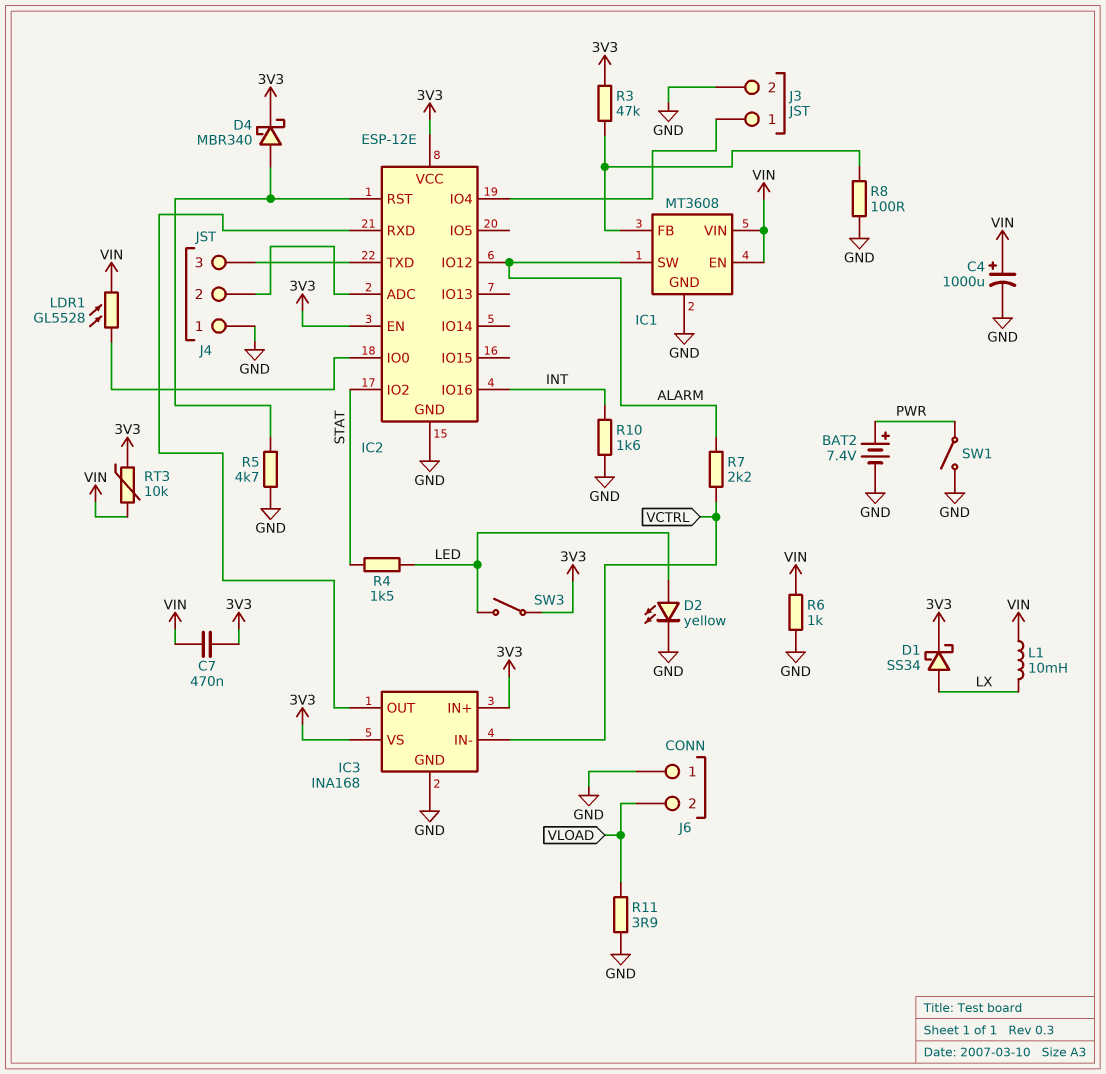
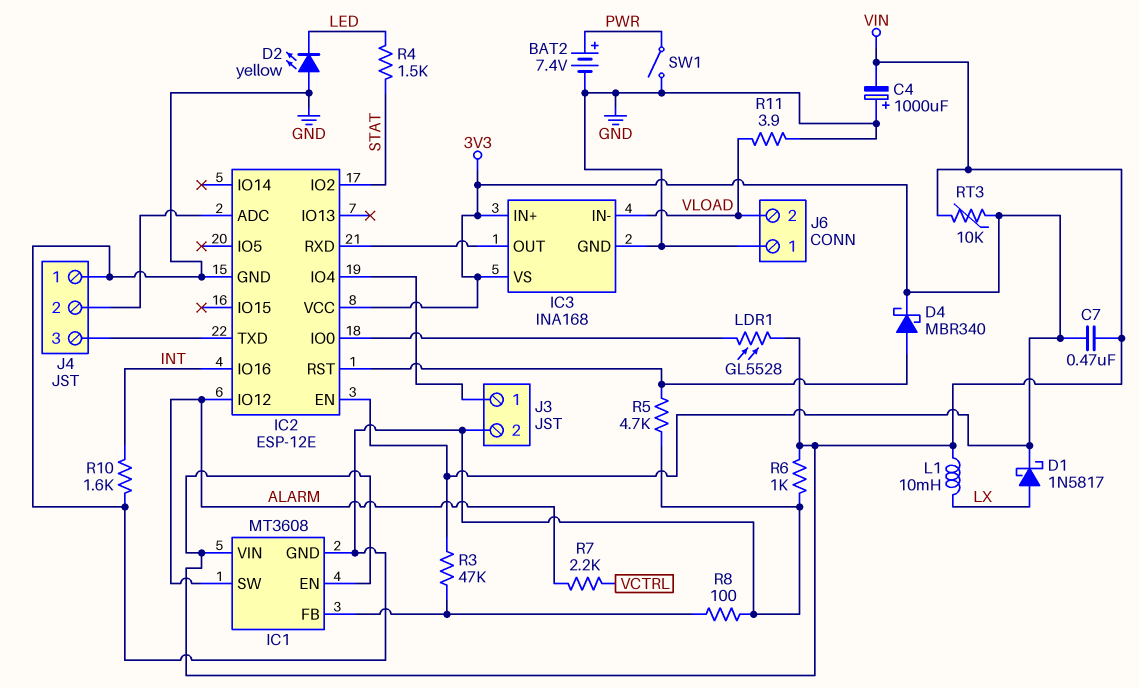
C4: 1000uF (plus VIN, minus GND) -> 1000uF (plus GND, minus VIN)
D1: schottky SS34 (A LX, K 3V3) -> schottky 1N5817 (A LX, K 3V3)
D2: LED yellow (A LED, K GND) -> LED yellow (A GND, K LED)
IC3 pin IN-: VCTRL -> VLOAD
SW3: switch (3V3, LED) -> none

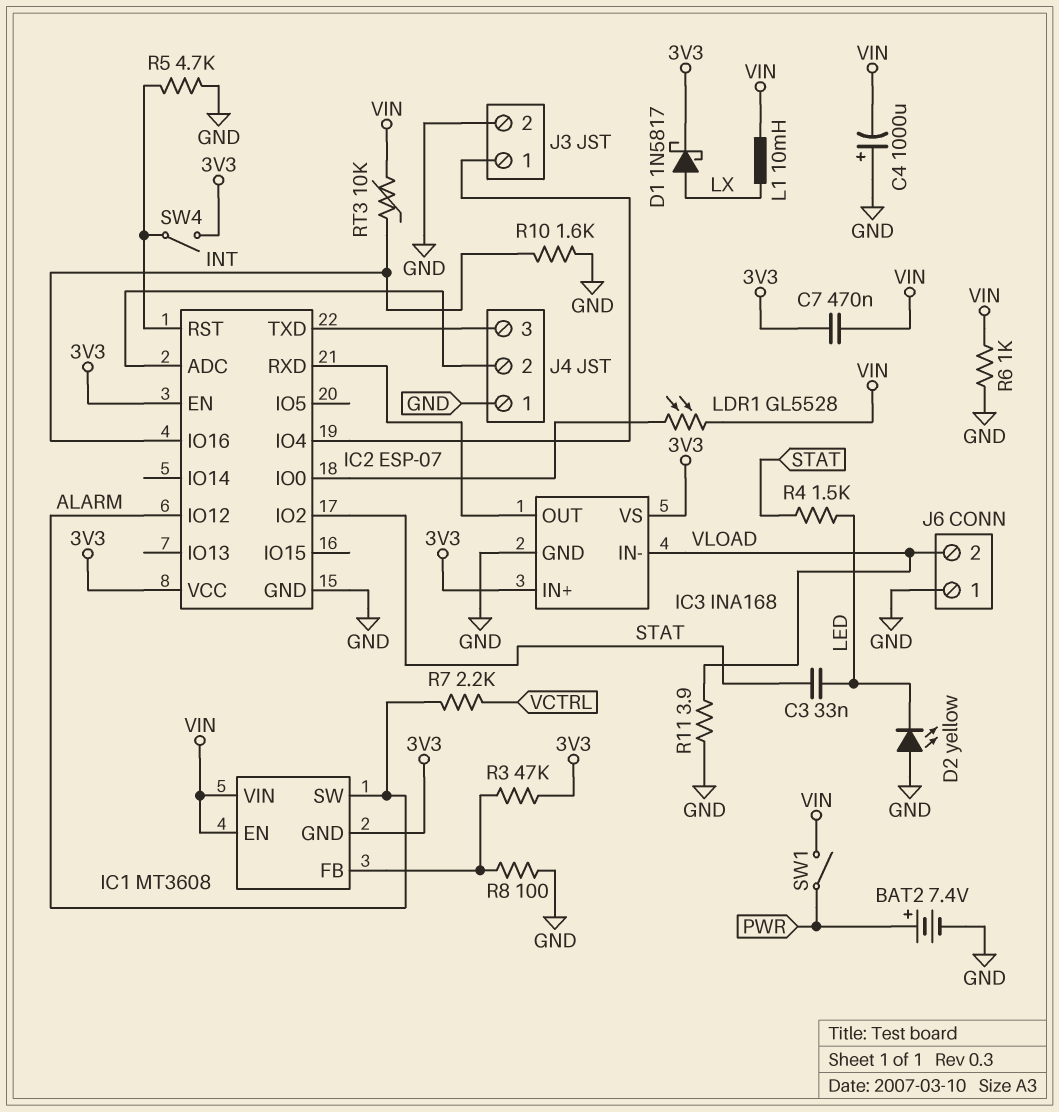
C3: none -> 33nF (LED, STAT)
D4: schottky MBR340 (A IC2/RST, K 3V3) -> none
IC1 pin GND: GND -> 3V3
IC2: ESP-12E -> ESP-07
RT3: 10k (3V3, VIN) -> 10k (INT, VIN)
SW1: switch (GND, PWR) -> switch (PWR, VIN)
SW4: none -> switch (3V3, IC2/RST)

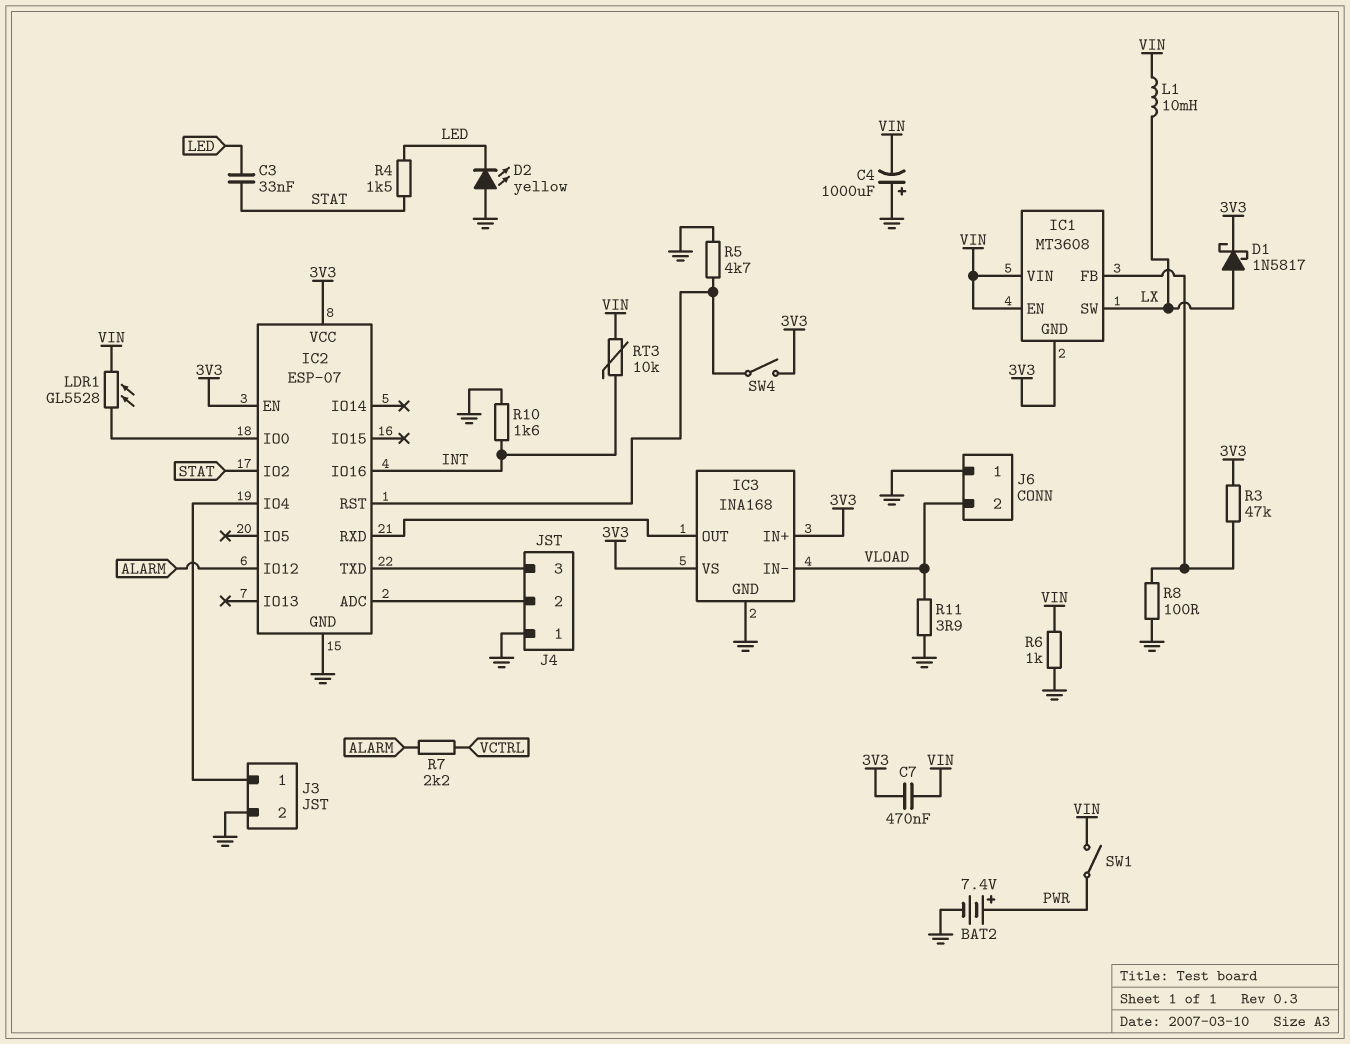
IC1 pin SW: ALARM -> LX

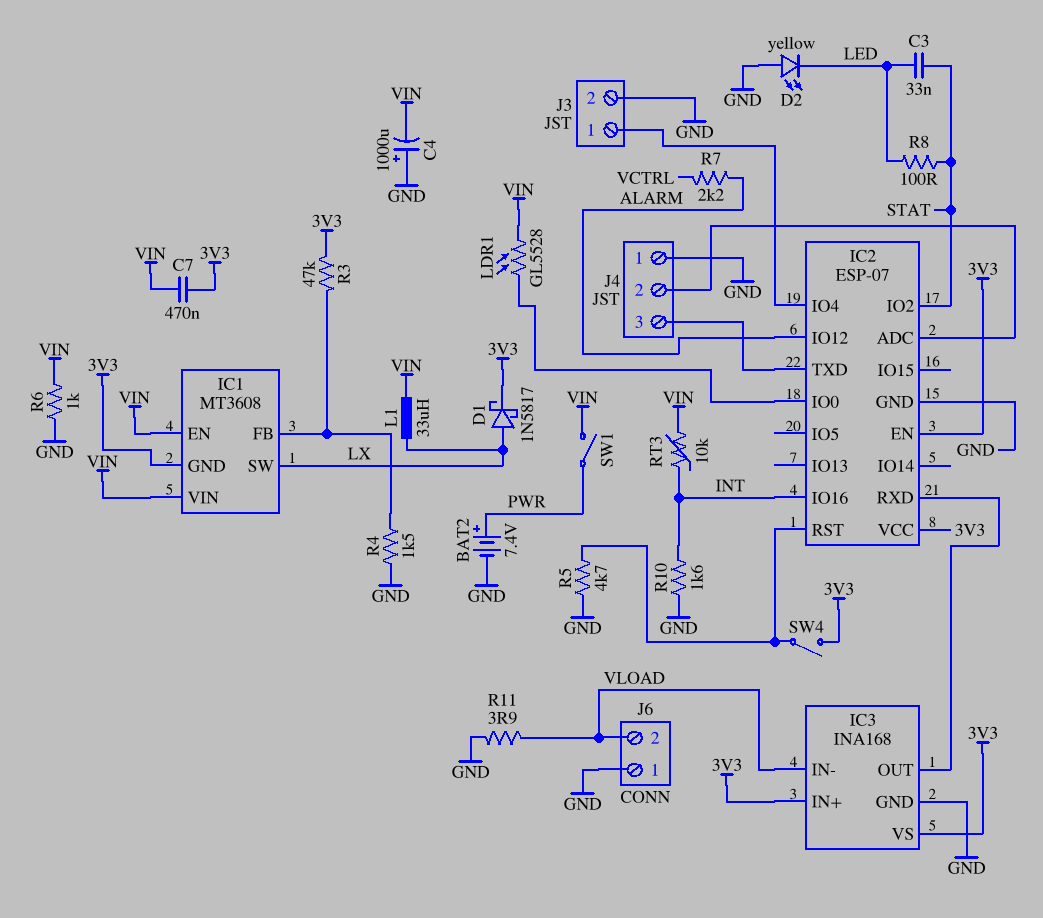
L1: 10mH (LX, VIN) -> 33uH (LX, VIN)
R4: 1.5k (LED, STAT) -> 1.5k (GND, IC1/FB)
R8: 100 (GND, IC1/FB) -> 100 (LED, STAT)

